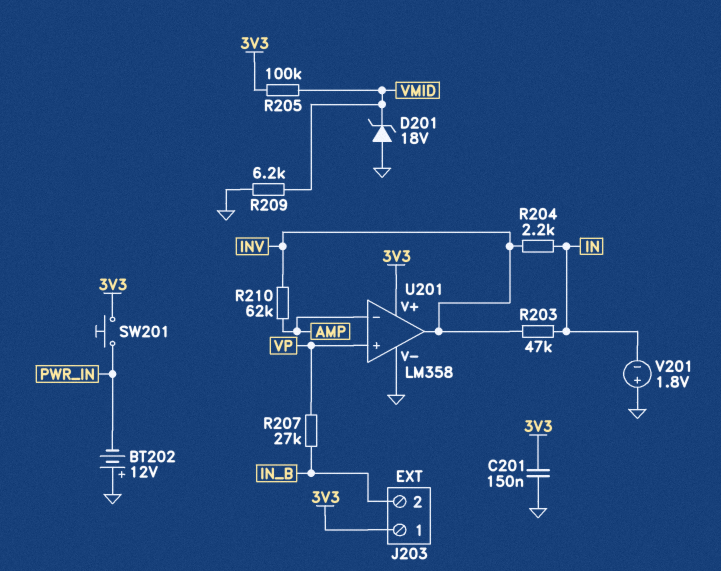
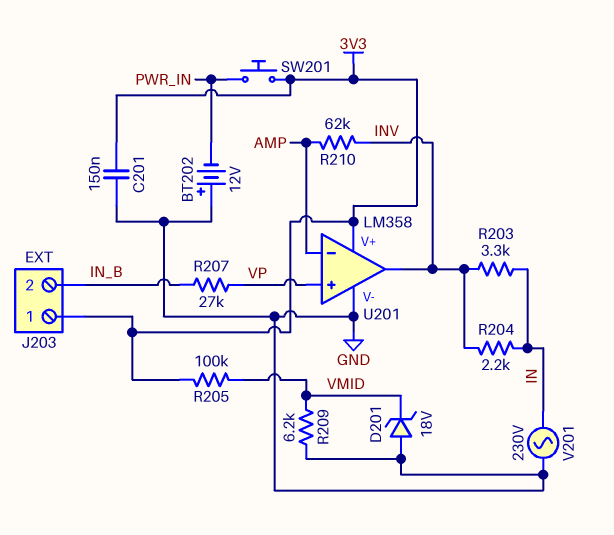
R203: 47k (IN, INV) -> 3.3k (IN, INV)
V201: 1.8V (plus GND, minus IN) -> AC 230V (GND, IN)

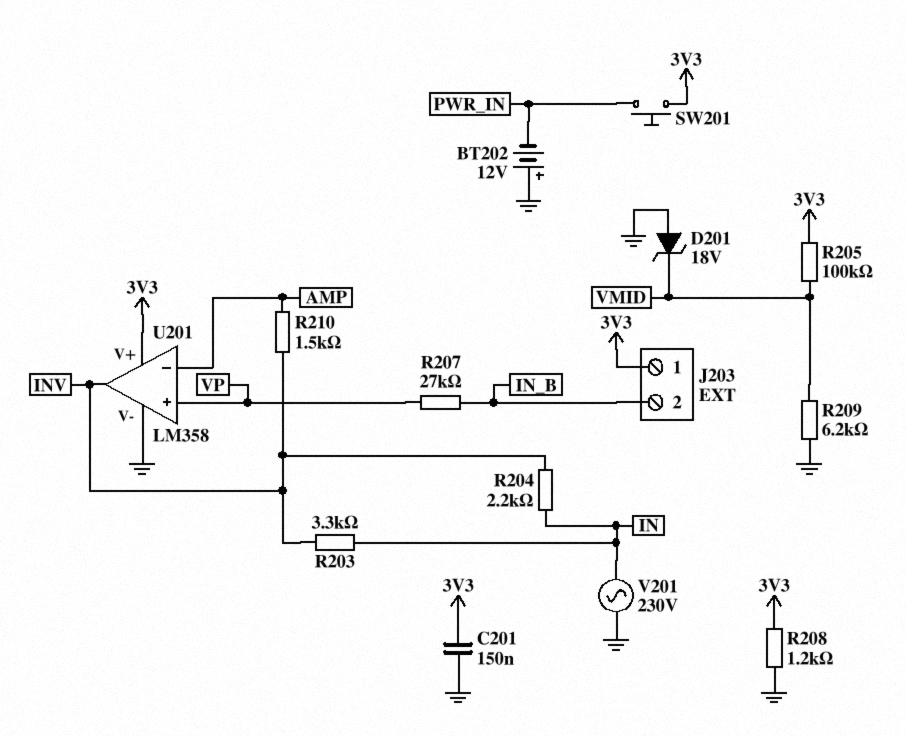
R208: none -> 1.2k (3V3, GND)
R210: 62k (AMP, INV) -> 1.5k (AMP, INV)

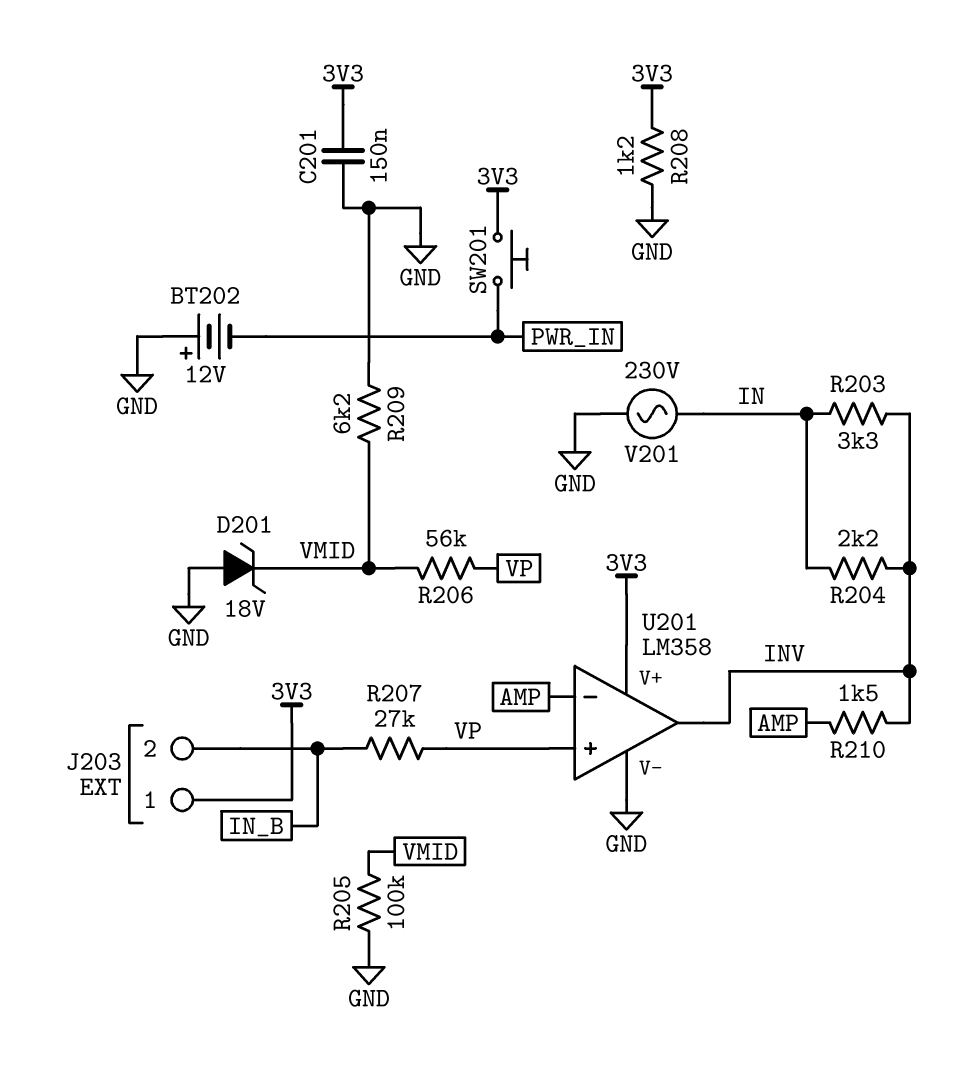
R205: 100k (3V3, VMID) -> 100k (GND, VMID)
R206: none -> 56k (VMID, VP)

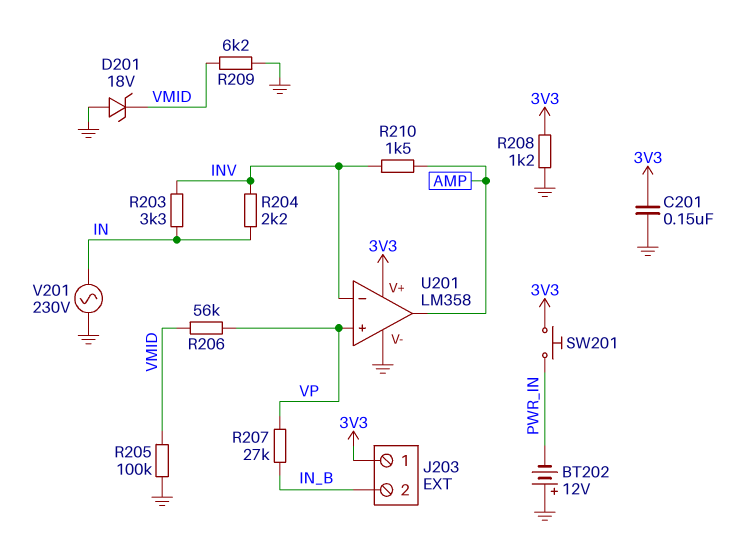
U201 pin in-: AMP -> INV
U201 pin out: INV -> AMP

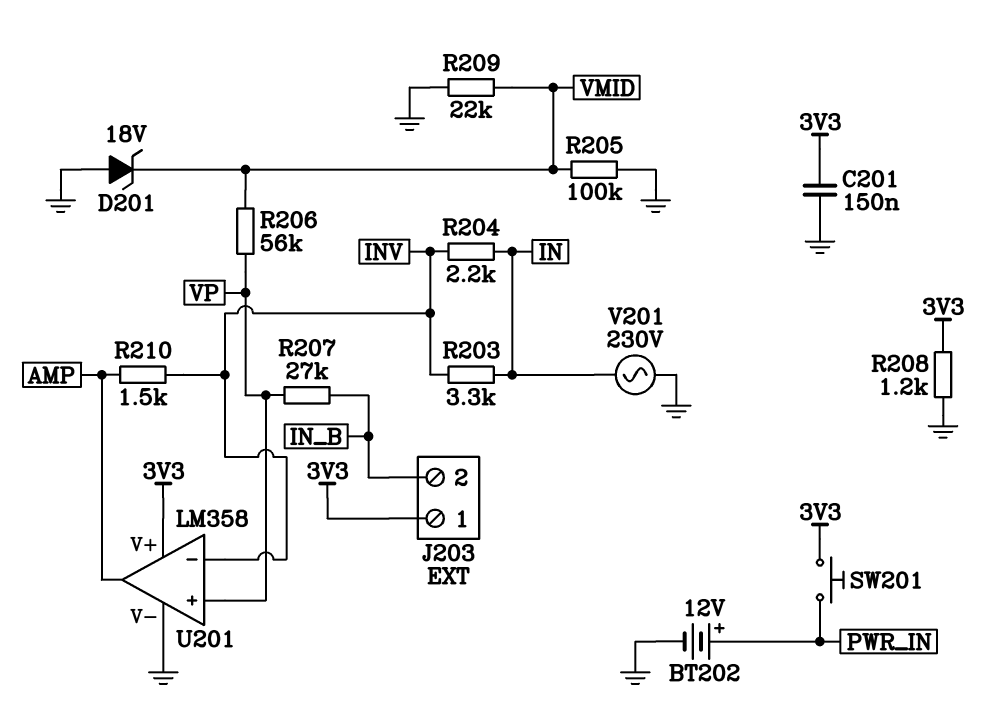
BT202: 12V (plus GND, minus PWR_IN) -> 12V (plus PWR_IN, minus GND)
R209: 6.2k (GND, VMID) -> 22k (GND, VMID)

